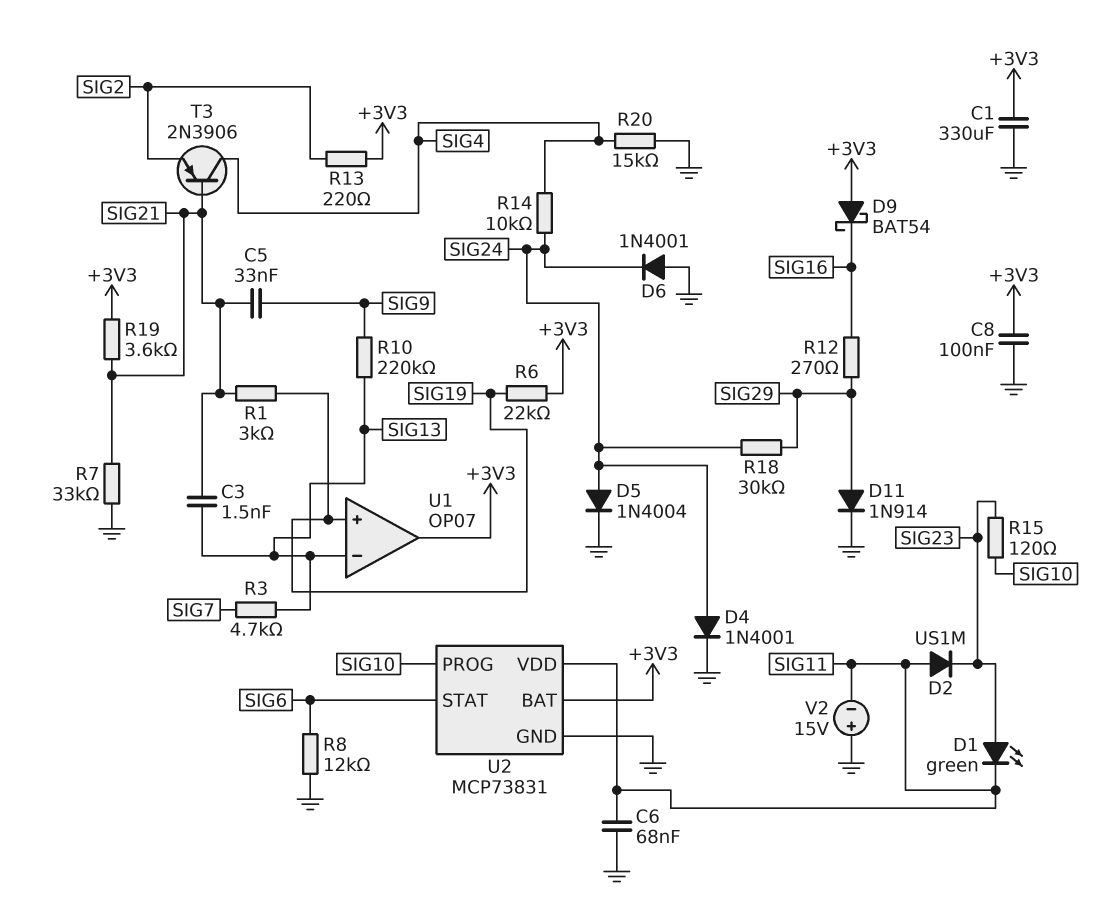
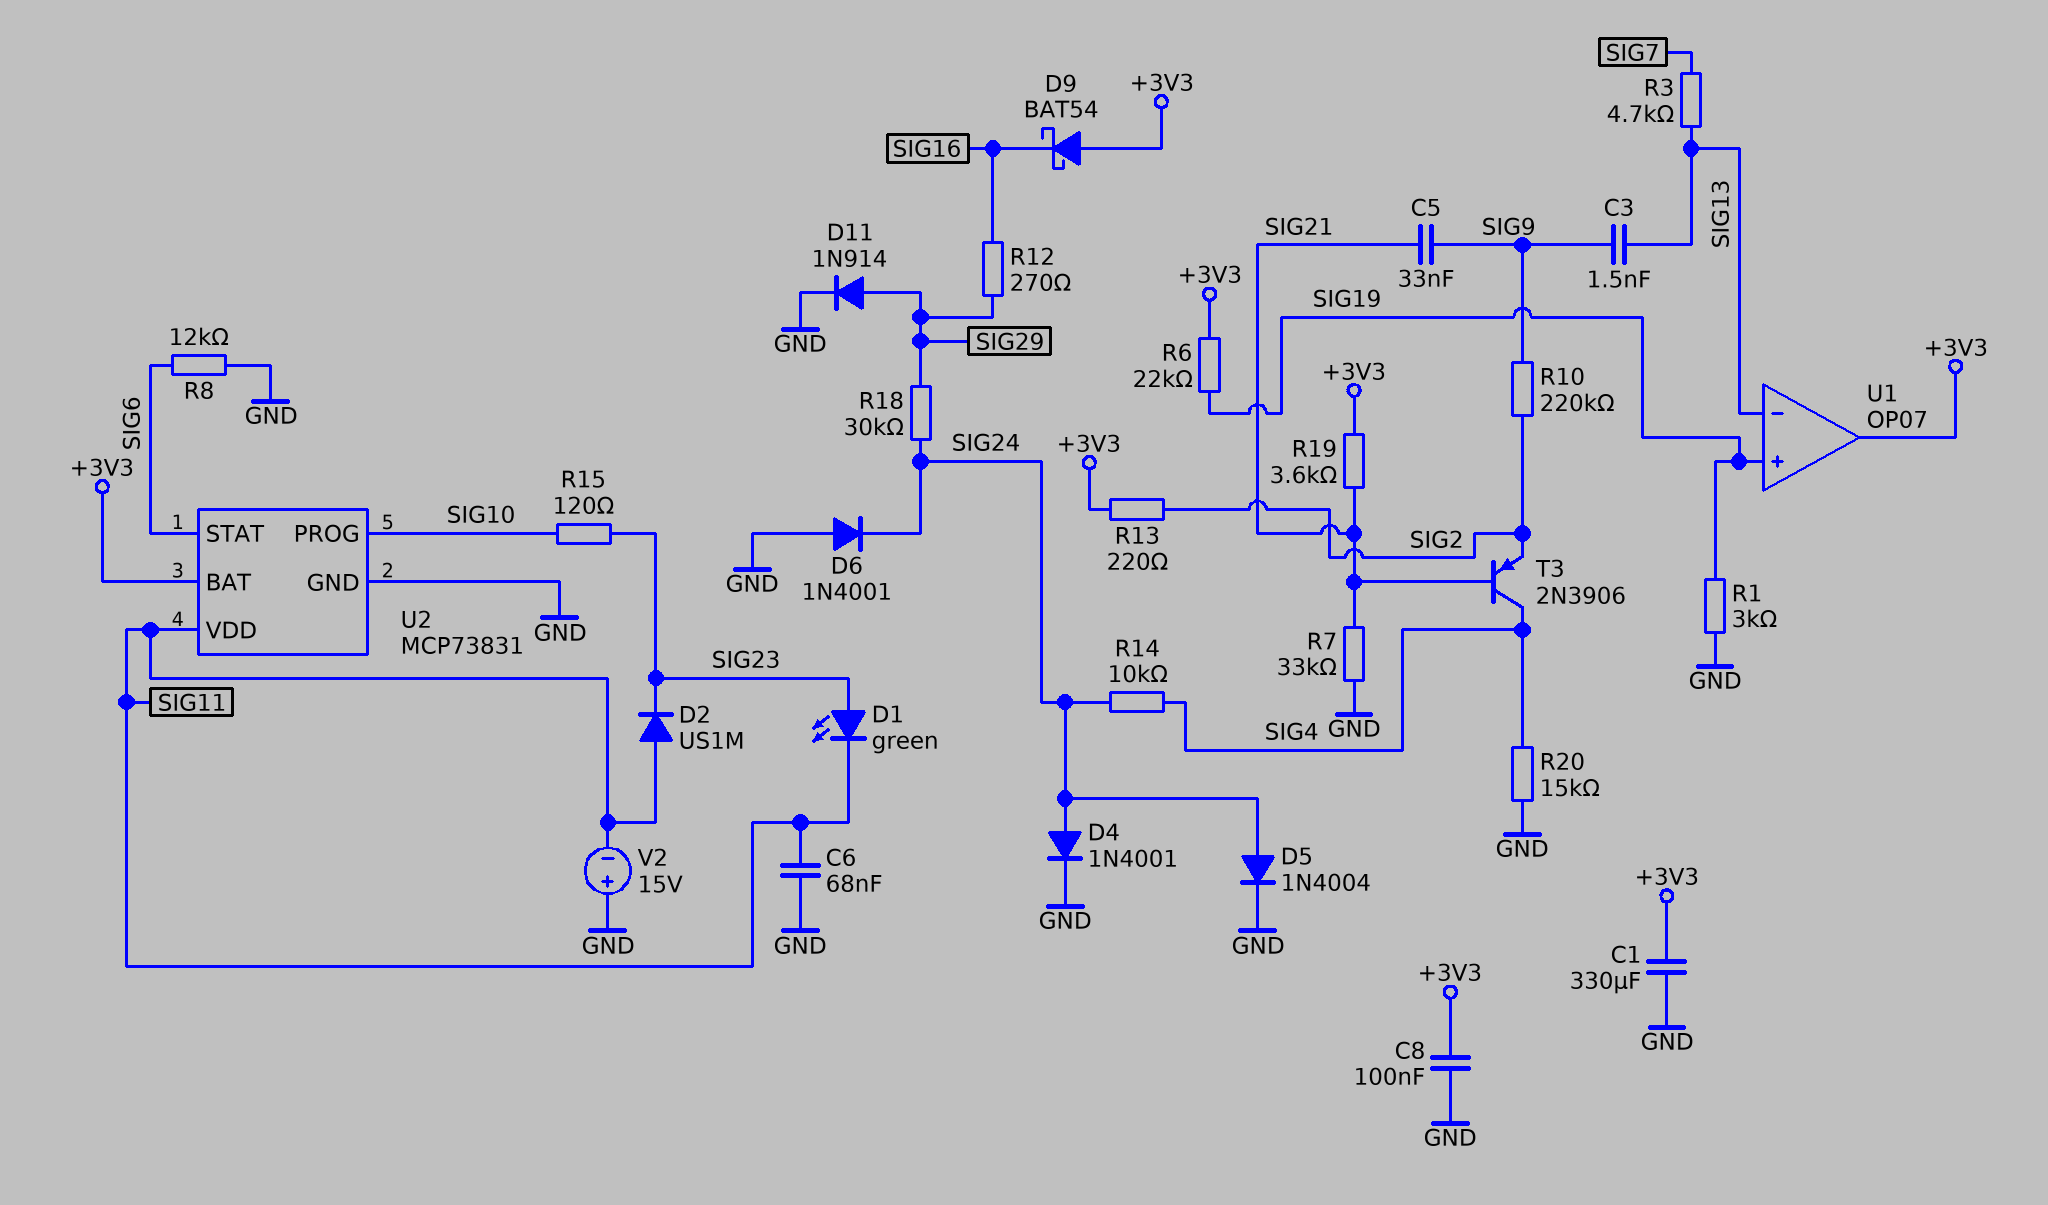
C3: 1.5nF (SIG13, SIG21) -> 1.5nF (SIG9, SIG13)
R1: 3k (SIG19, SIG21) -> 3k (GND, SIG19)
R10: 220k (SIG9, SIG13) -> 220k (SIG2, SIG9)

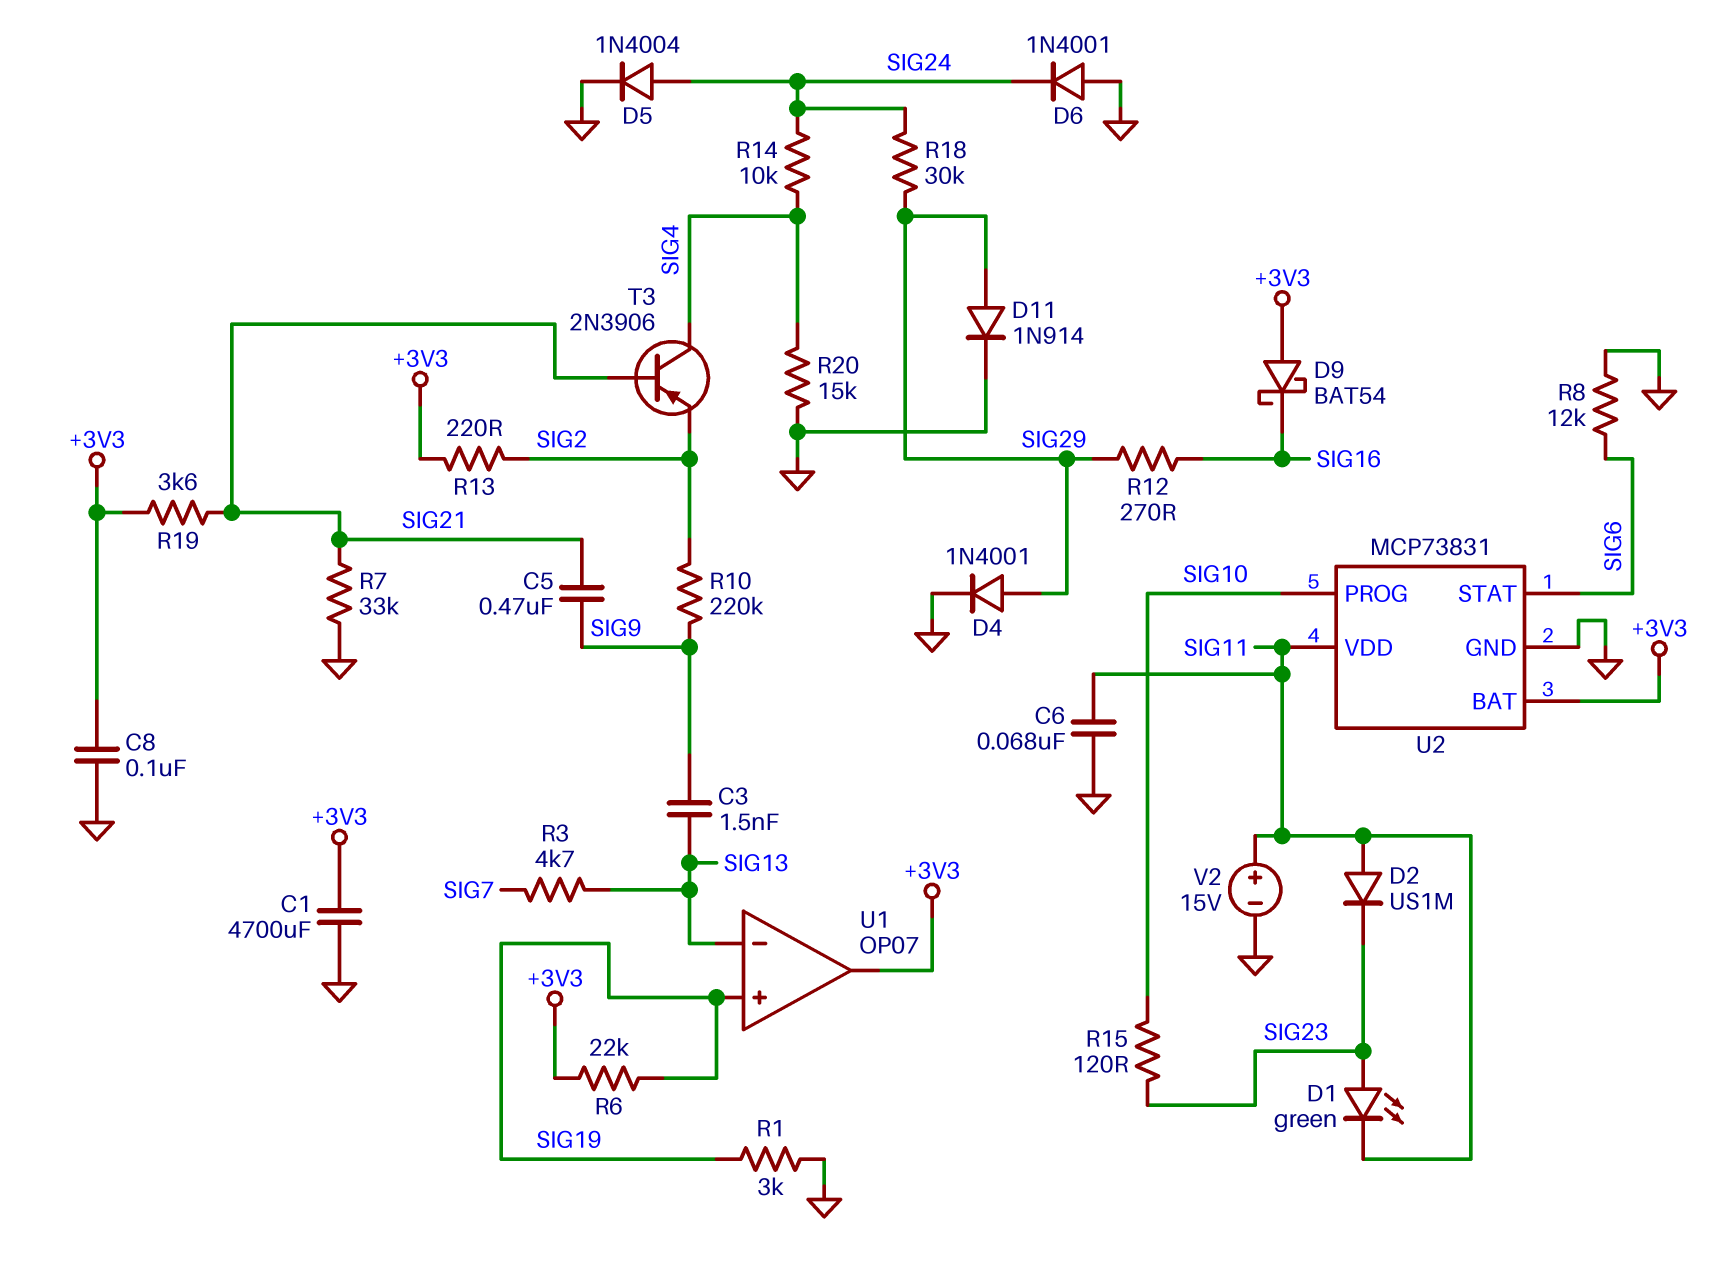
C1: 330uF (+3V3, GND) -> 4700uF (+3V3, GND)
C5: 33nF (SIG9, SIG21) -> 470nF (SIG9, SIG21)
D4: diode 1N4001 (A SIG24, K GND) -> diode 1N4001 (A SIG29, K GND)
V2: 15V (plus GND, minus SIG11) -> 15V (plus SIG11, minus GND)

